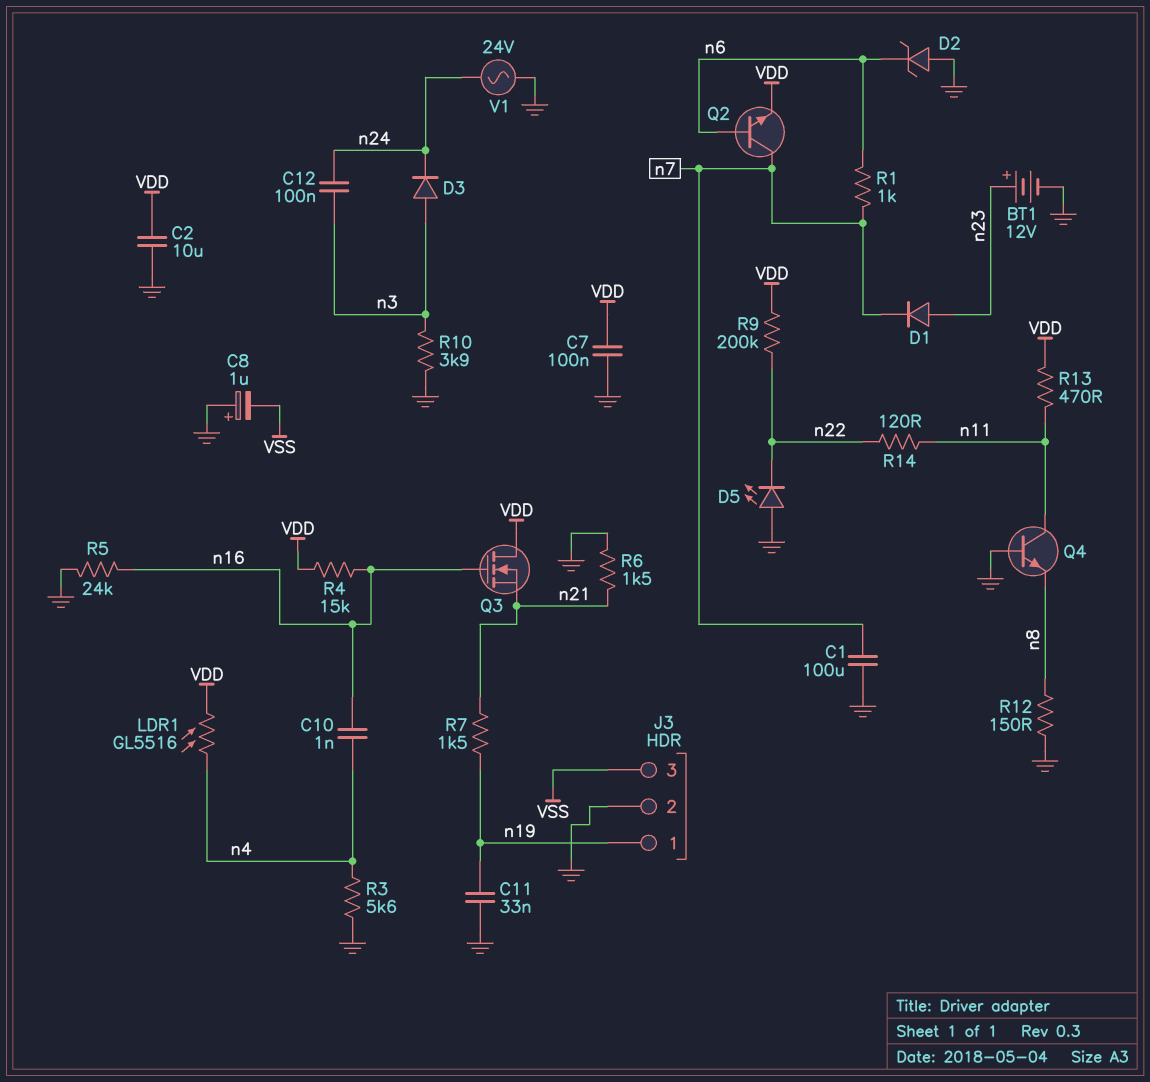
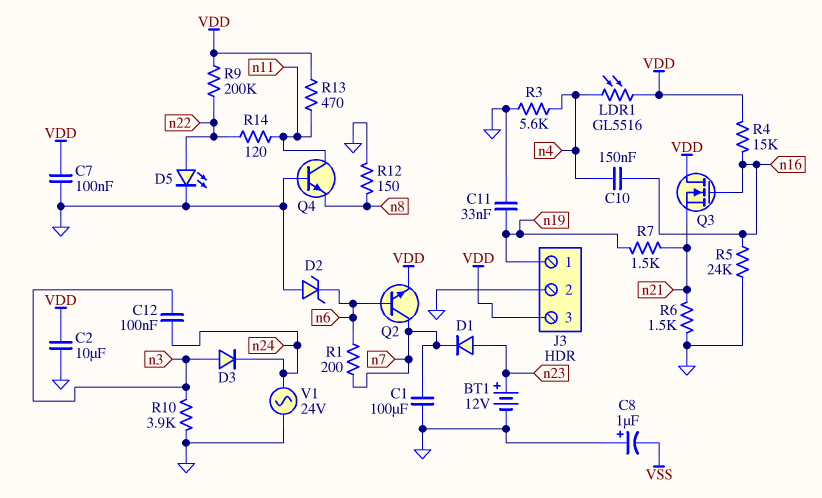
C10: 1nF (n4, n16) -> 150nF (n4, n16)
D5: LED (A GND, K n22) -> LED (A n22, K GND)
J3 pin 3: VSS -> VDD
R1: 1k (n6, n7) -> 200 (n6, n7)

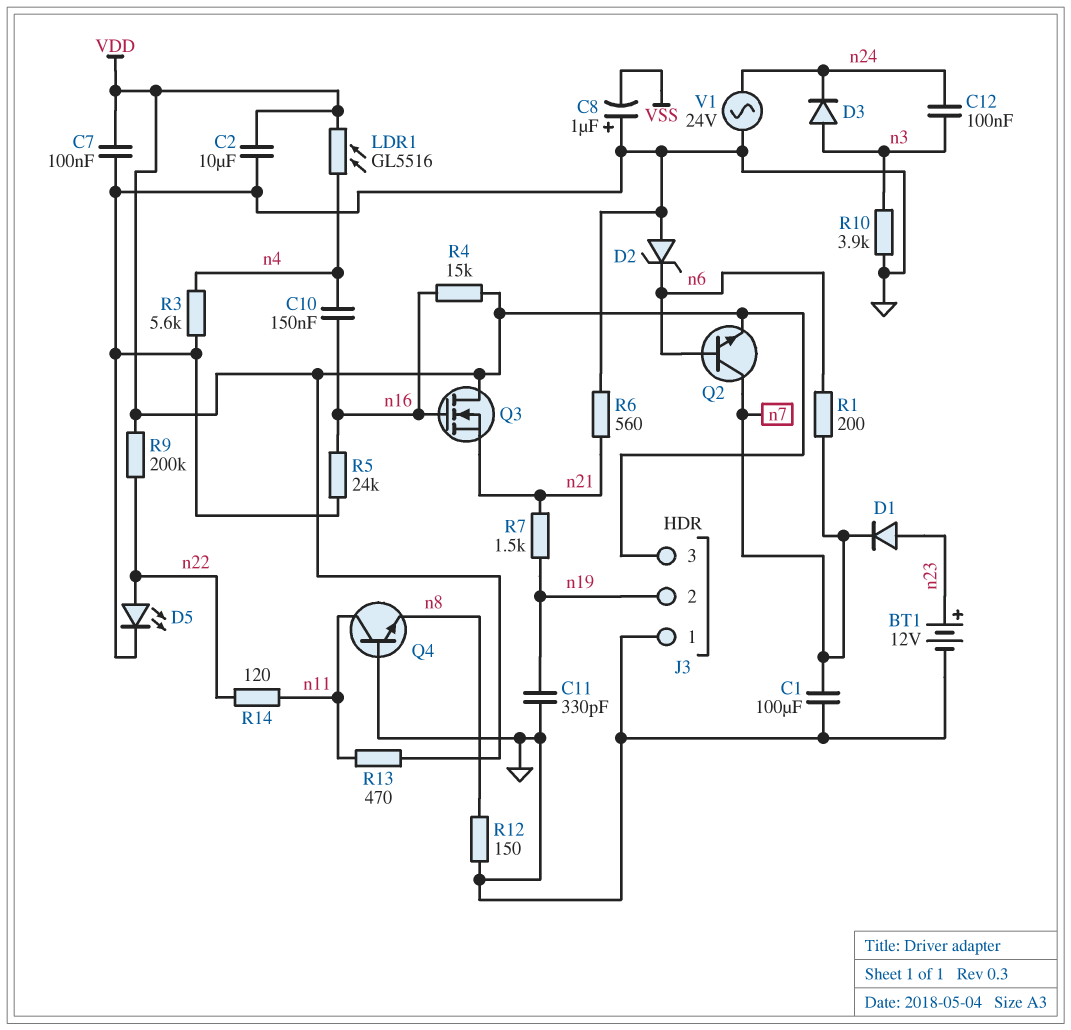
C11: 33nF (GND, n19) -> 330pF (GND, n19)
J3 pin 1: n19 -> GND
J3 pin 2: GND -> n19
R6: 1.5k (GND, n21) -> 560 (GND, n21)

